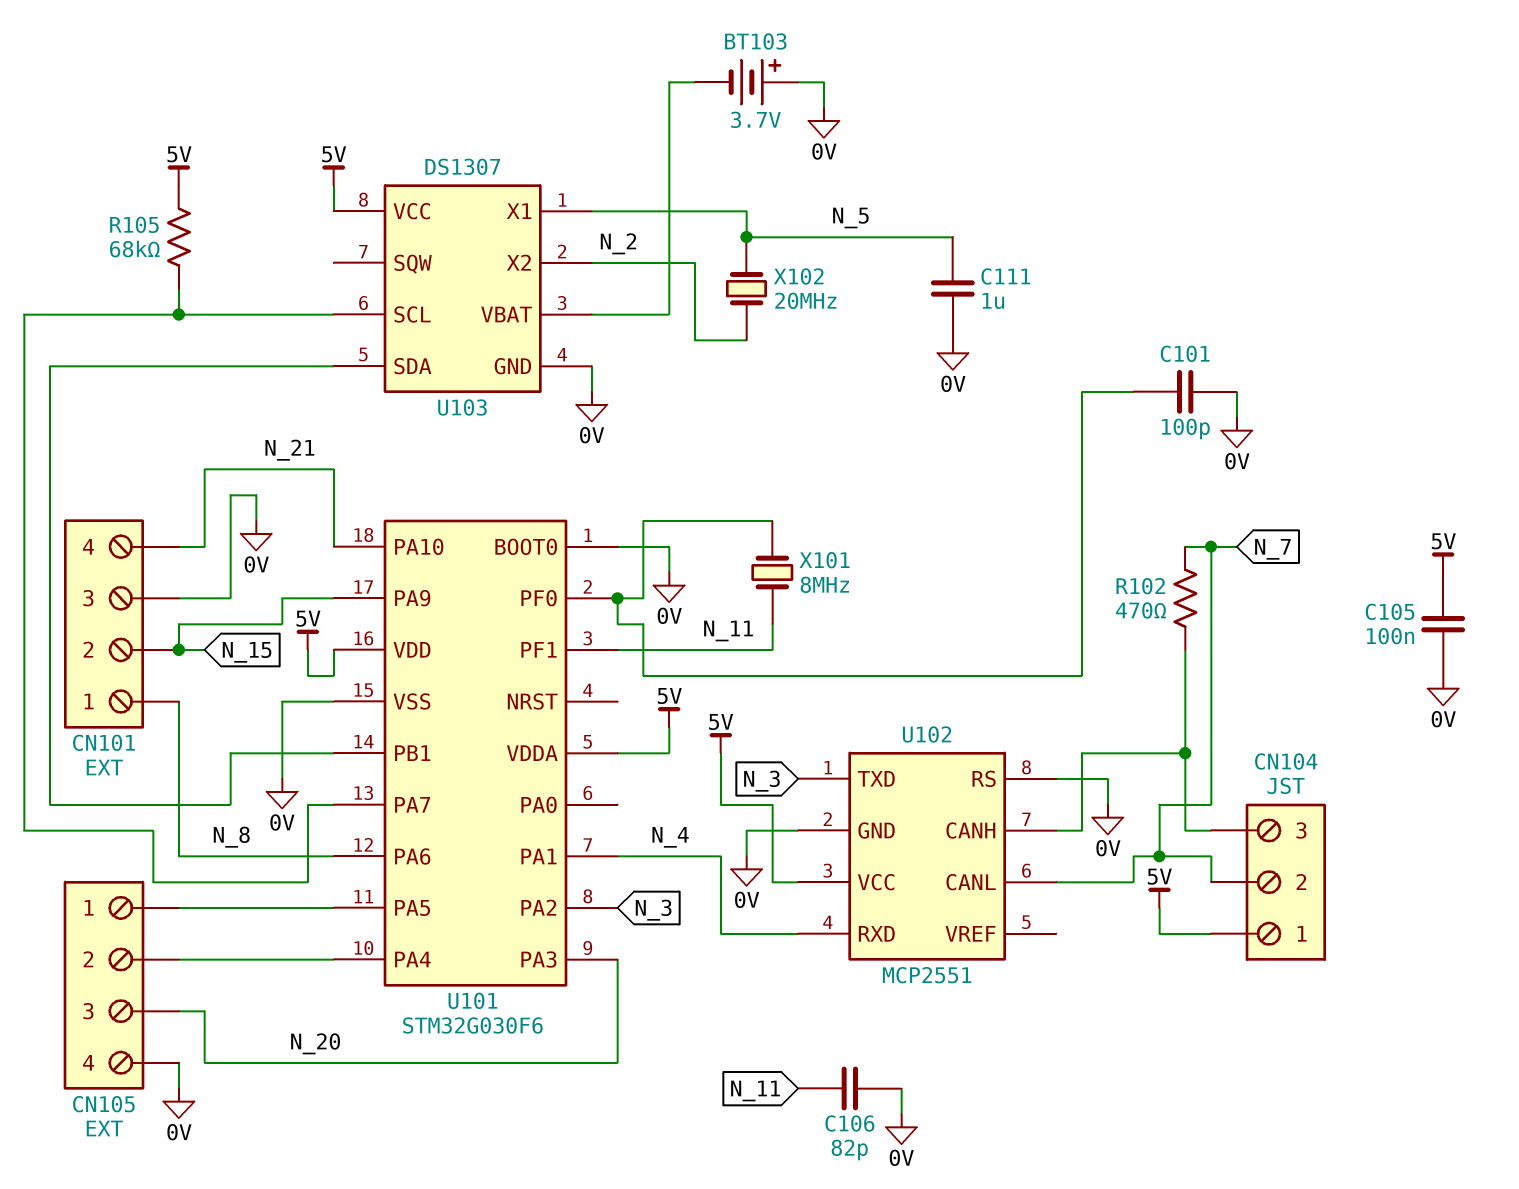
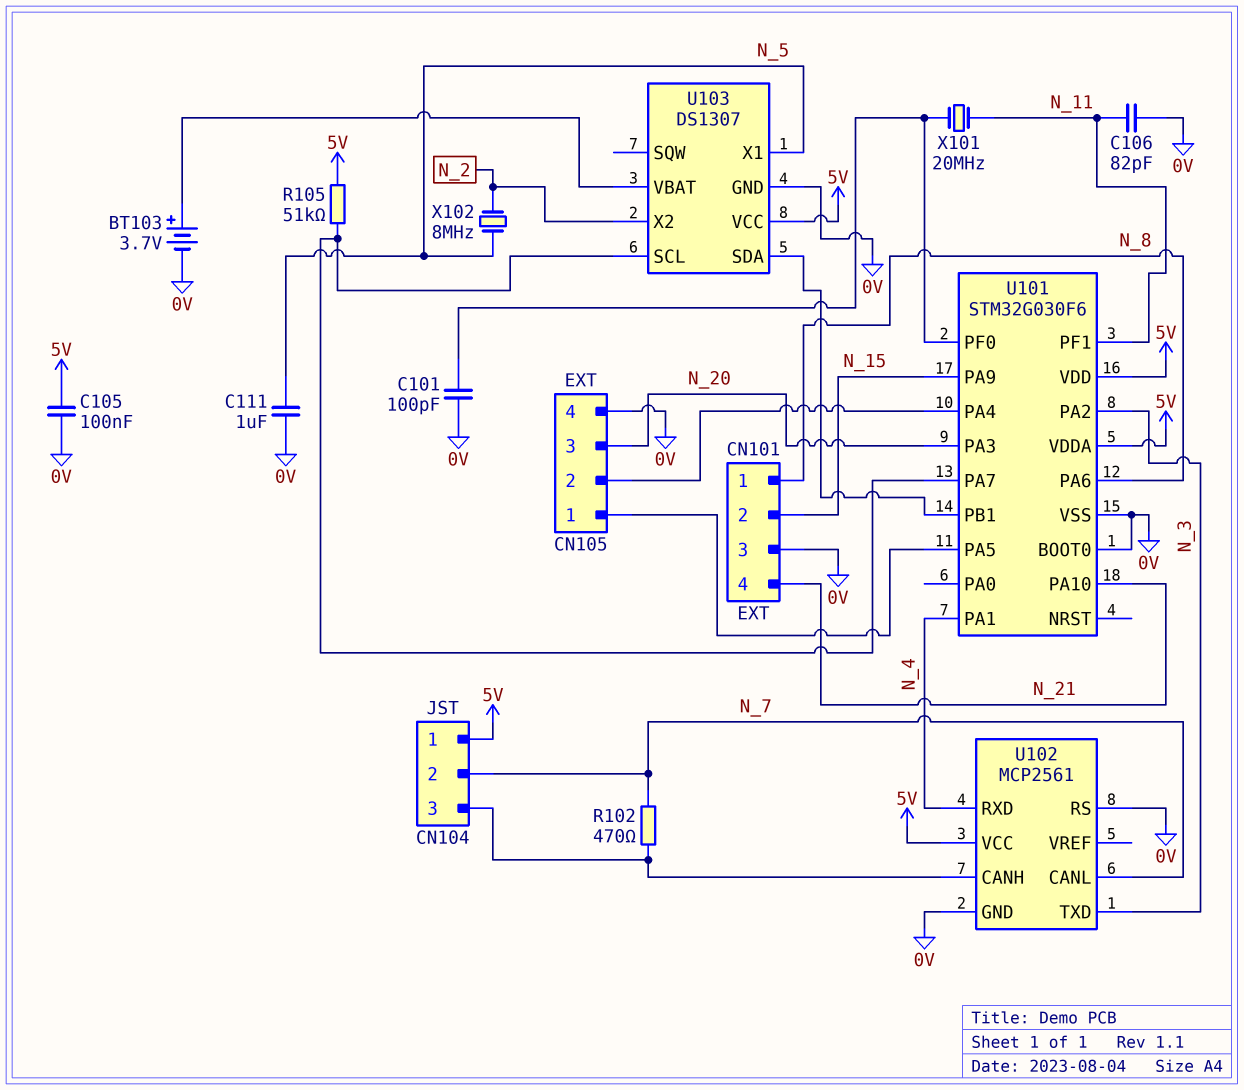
BT103: 3.7V (plus 0V, minus U103/VBAT) -> 3.7V (plus U103/VBAT, minus 0V)
R105: 68k (5V, U101/PA7) -> 51k (5V, U101/PA7)
U102: MCP2551 -> MCP2561
X101: 8MHz (N_11, U101/PF0) -> 20MHz (N_11, U101/PF0)
X102: 20MHz (N_2, N_5) -> 8MHz (N_2, N_5)

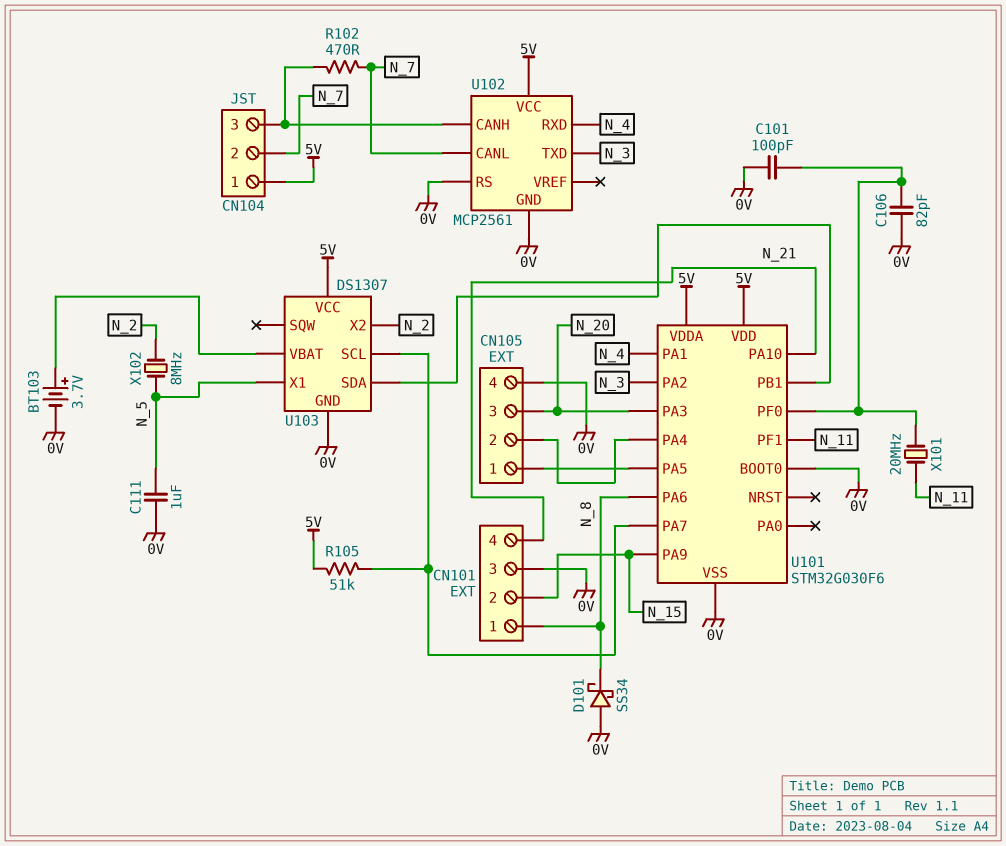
C105: 100nF (0V, 5V) -> none
C106: 82pF (0V, N_11) -> 82pF (0V, U101/PF0)
D101: none -> schottky SS34 (A 0V, K N_8)

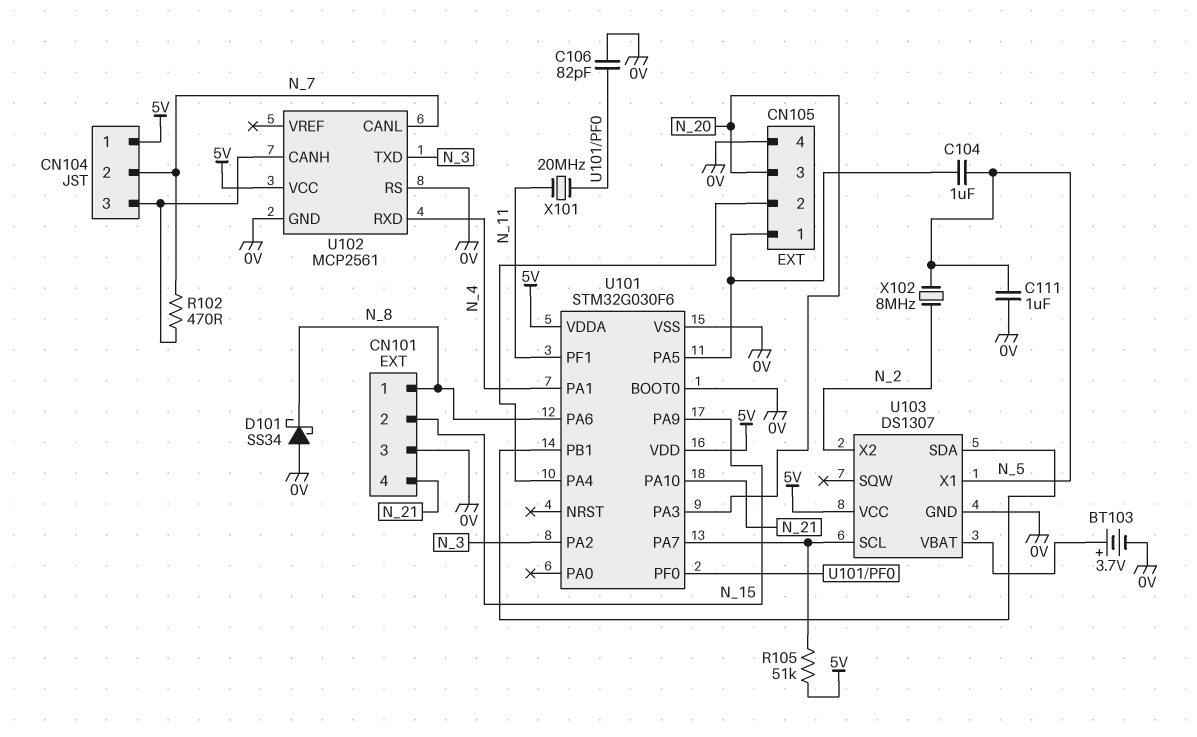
C101: 100pF (0V, U101/PF0) -> none
C104: none -> 1uF (CN105/1, N_5)

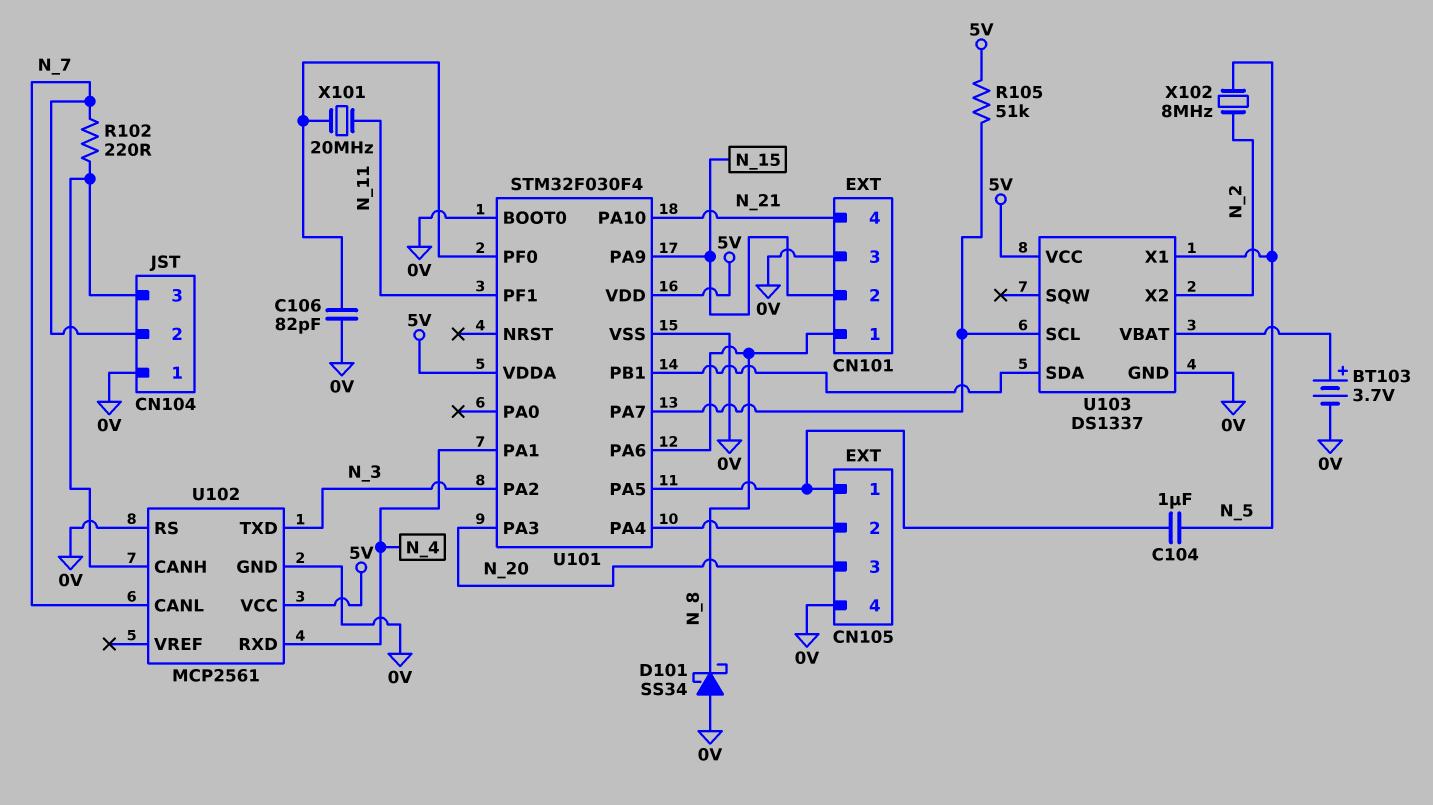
C111: 1uF (0V, N_5) -> none
CN104 pin 1: 5V -> 0V
R102: 470 (CN104/3, N_7) -> 220 (CN104/3, N_7)
U101: STM32G030F6 -> STM32F030F4
U103: DS1307 -> DS1337

